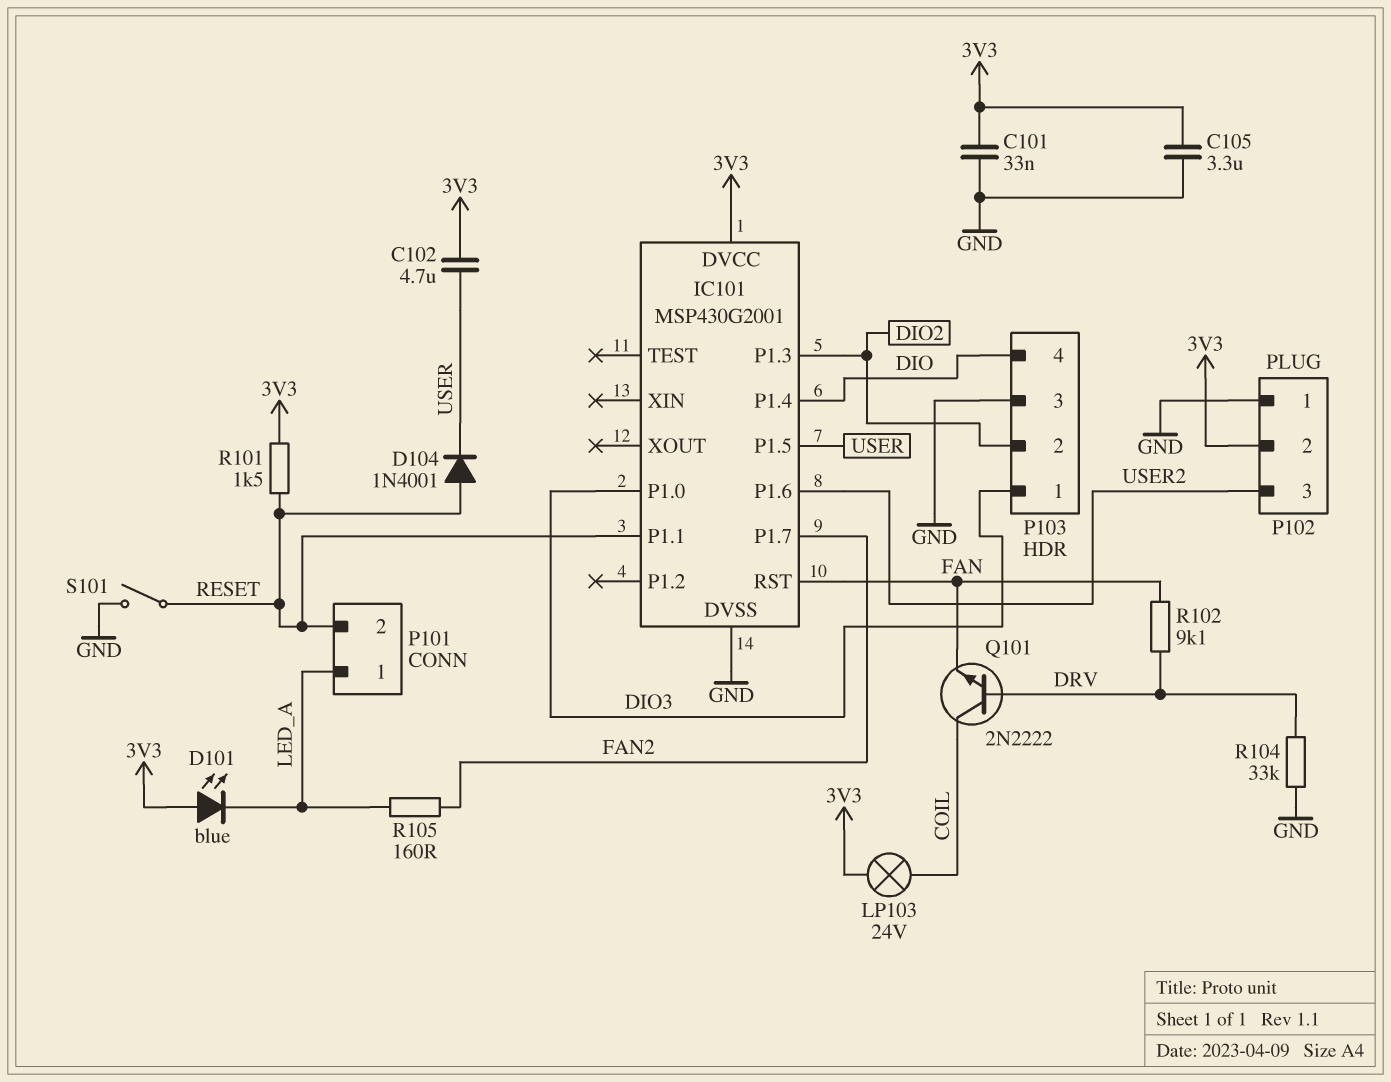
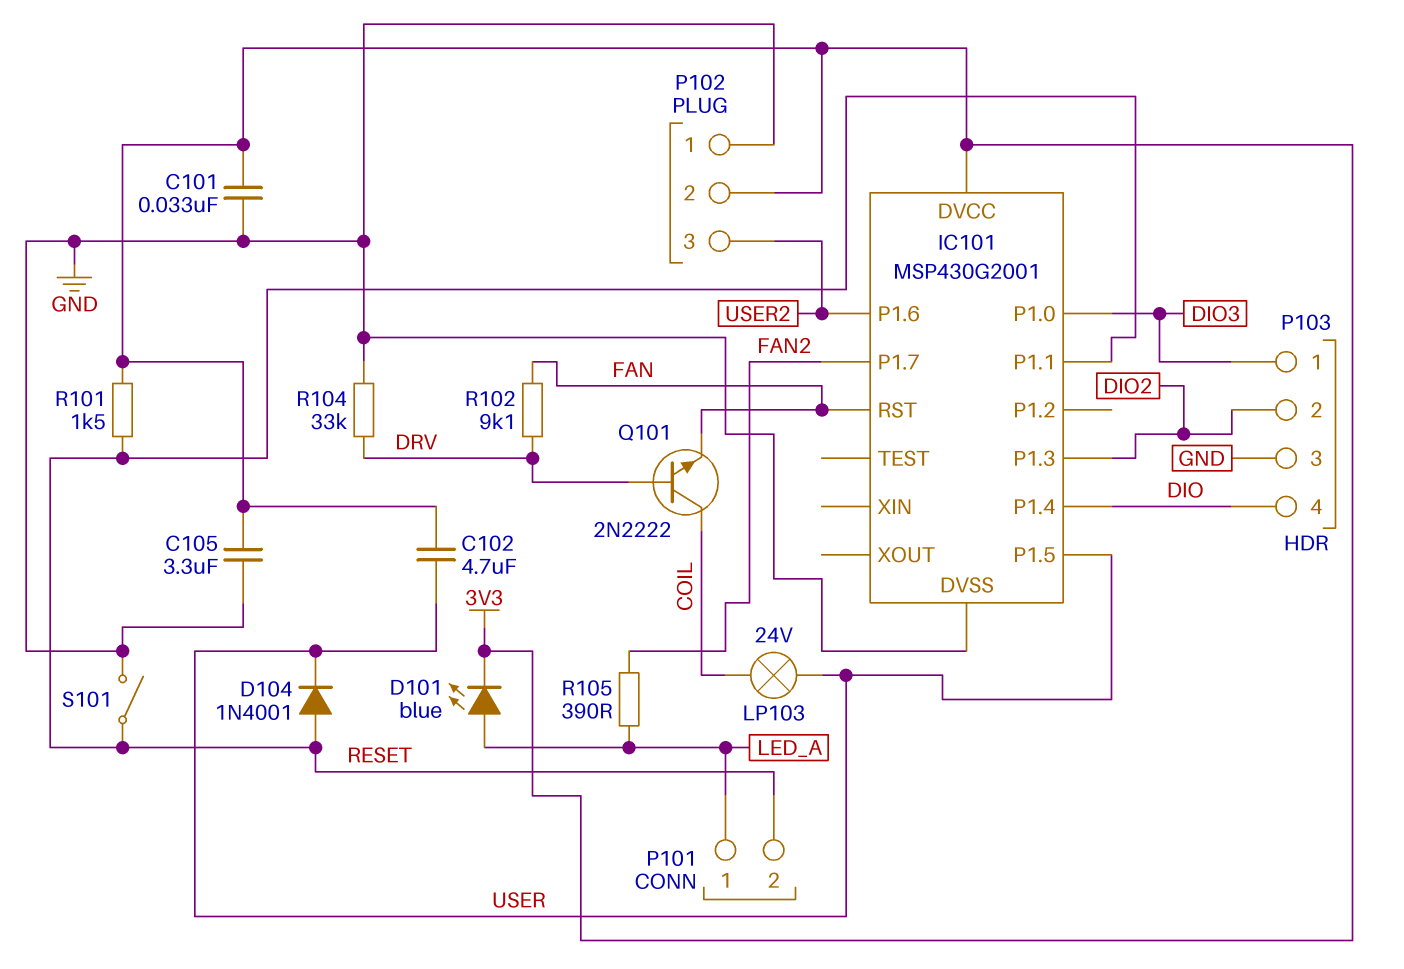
D101: LED blue (A 3V3, K LED_A) -> LED blue (A LED_A, K 3V3)
LP103: lamp 24V (3V3, COIL) -> lamp 24V (COIL, USER)
R105: 160 (FAN2, LED_A) -> 390 (FAN2, LED_A)

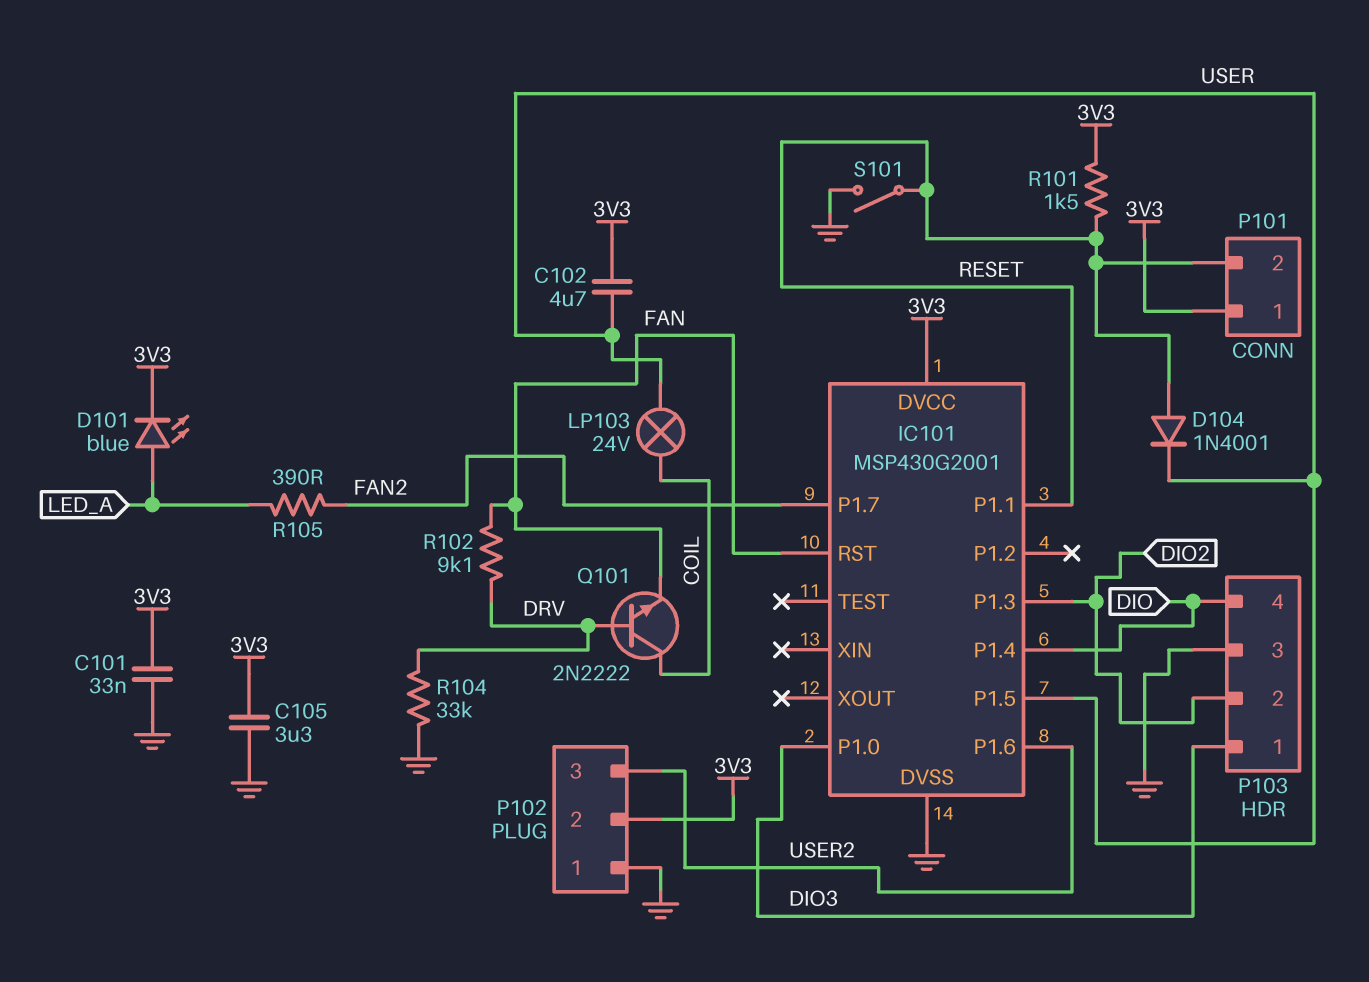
P101 pin 1: LED_A -> 3V3

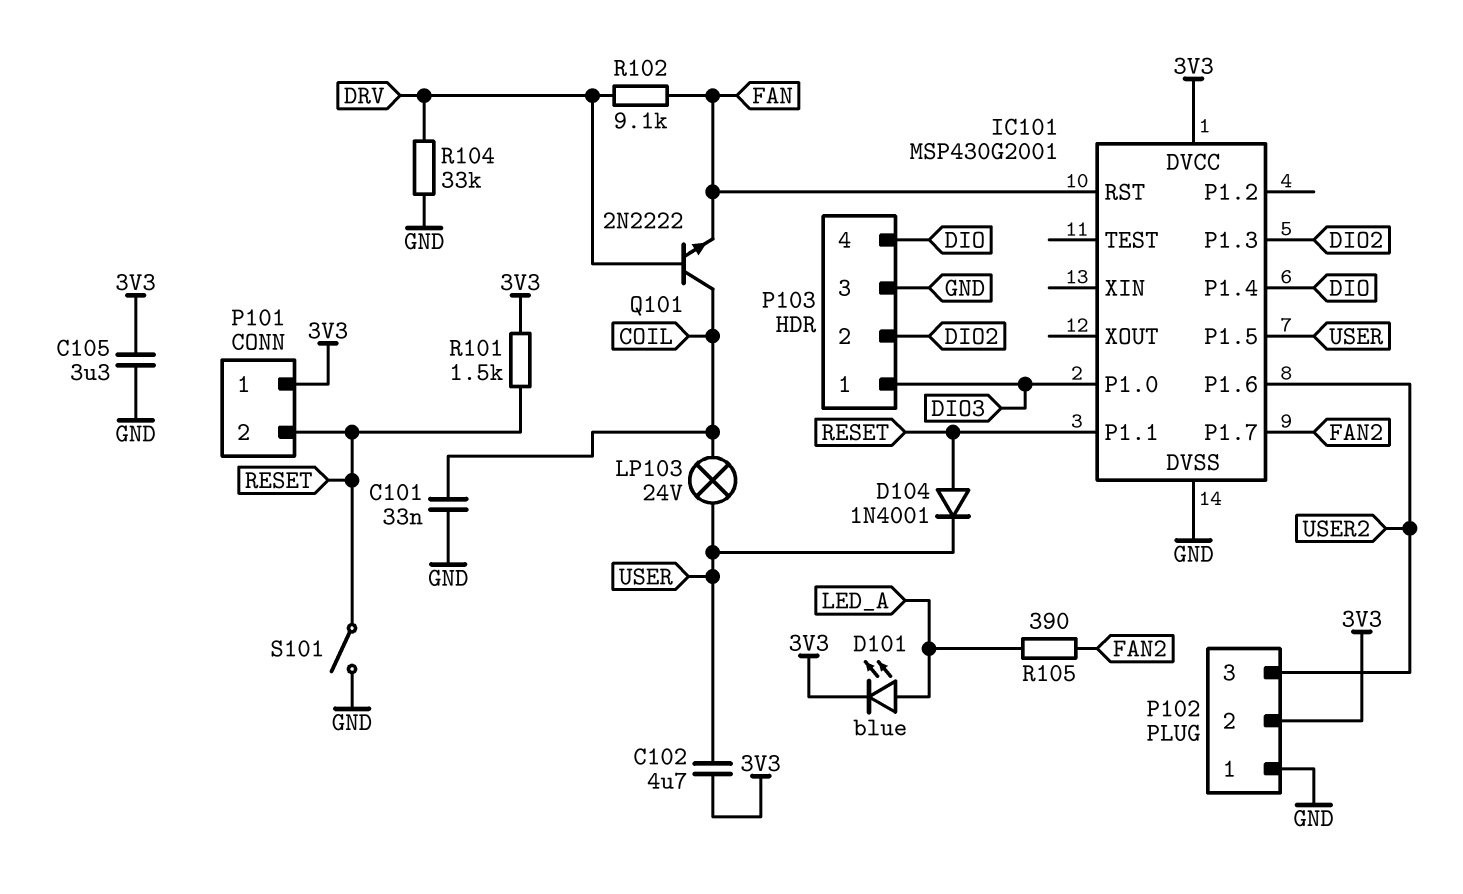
C101: 33nF (3V3, GND) -> 33nF (COIL, GND)

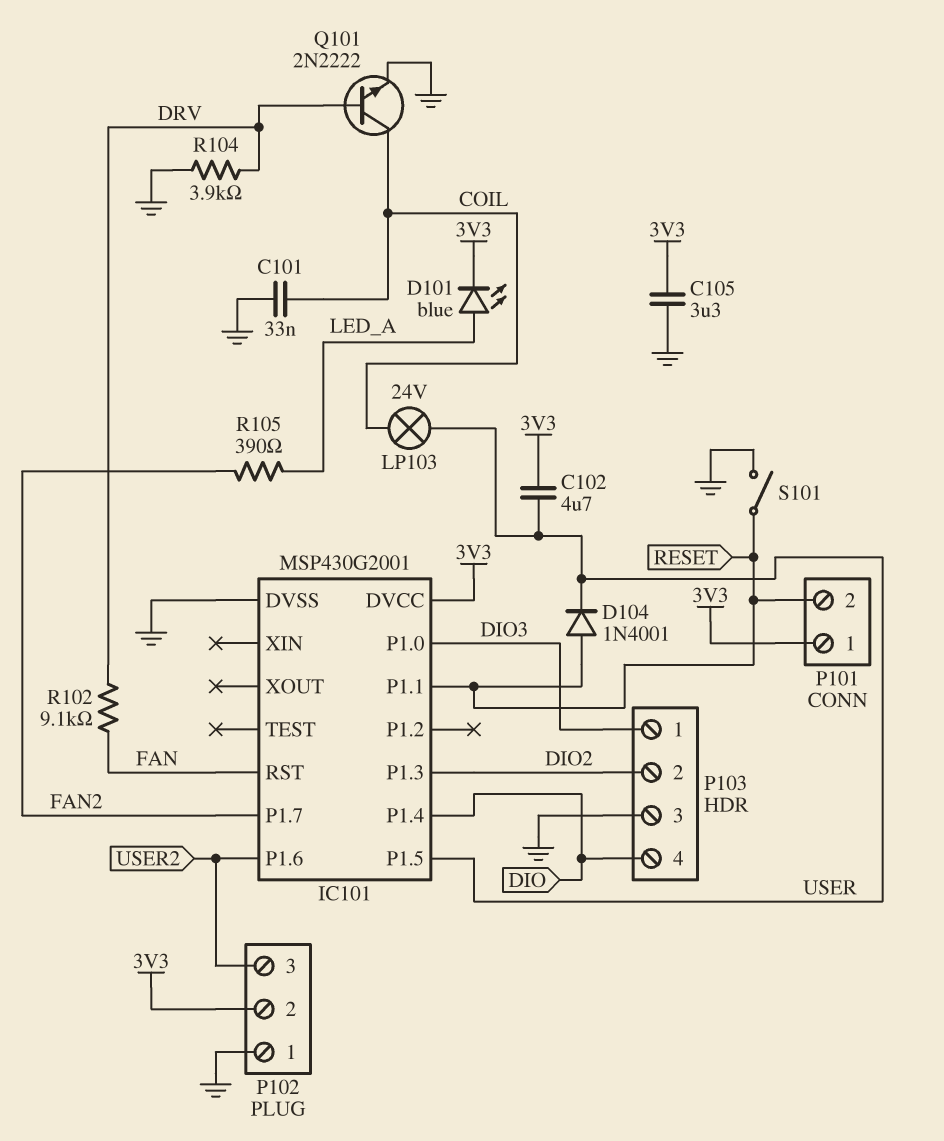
Q101: NPN 2N2222 (B DRV, C COIL, E FAN) -> NPN 2N2222 (B DRV, C COIL, E GND)
R101: 1.5k (3V3, RESET) -> none
R104: 33k (DRV, GND) -> 3.9k (DRV, GND)

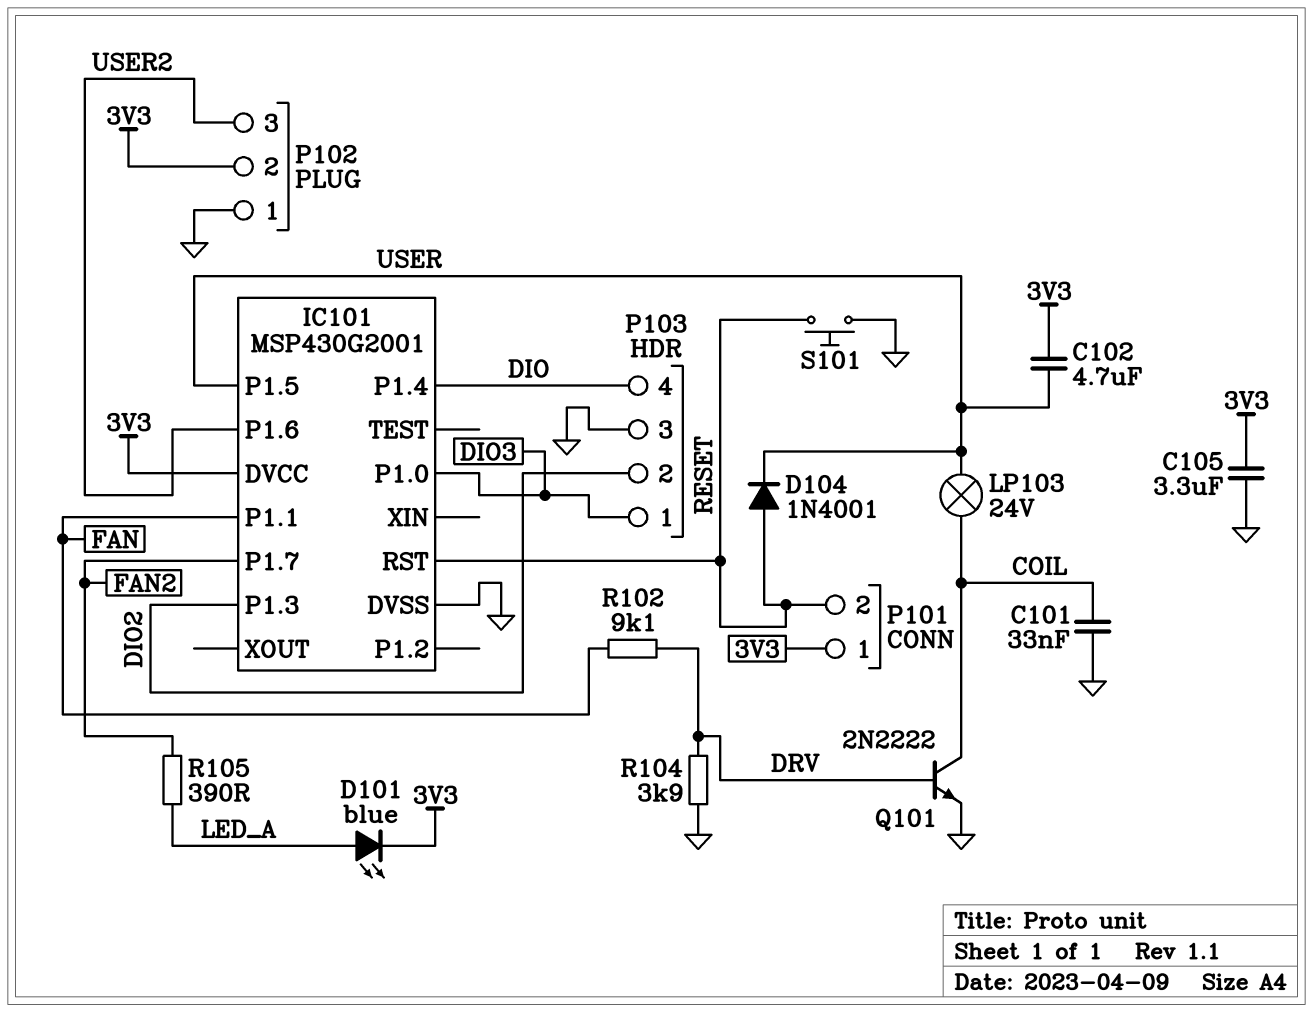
IC101 pin P1.1: RESET -> FAN
IC101 pin RST: FAN -> RESET
S101: switch (GND, RESET) -> button (GND, RESET)

